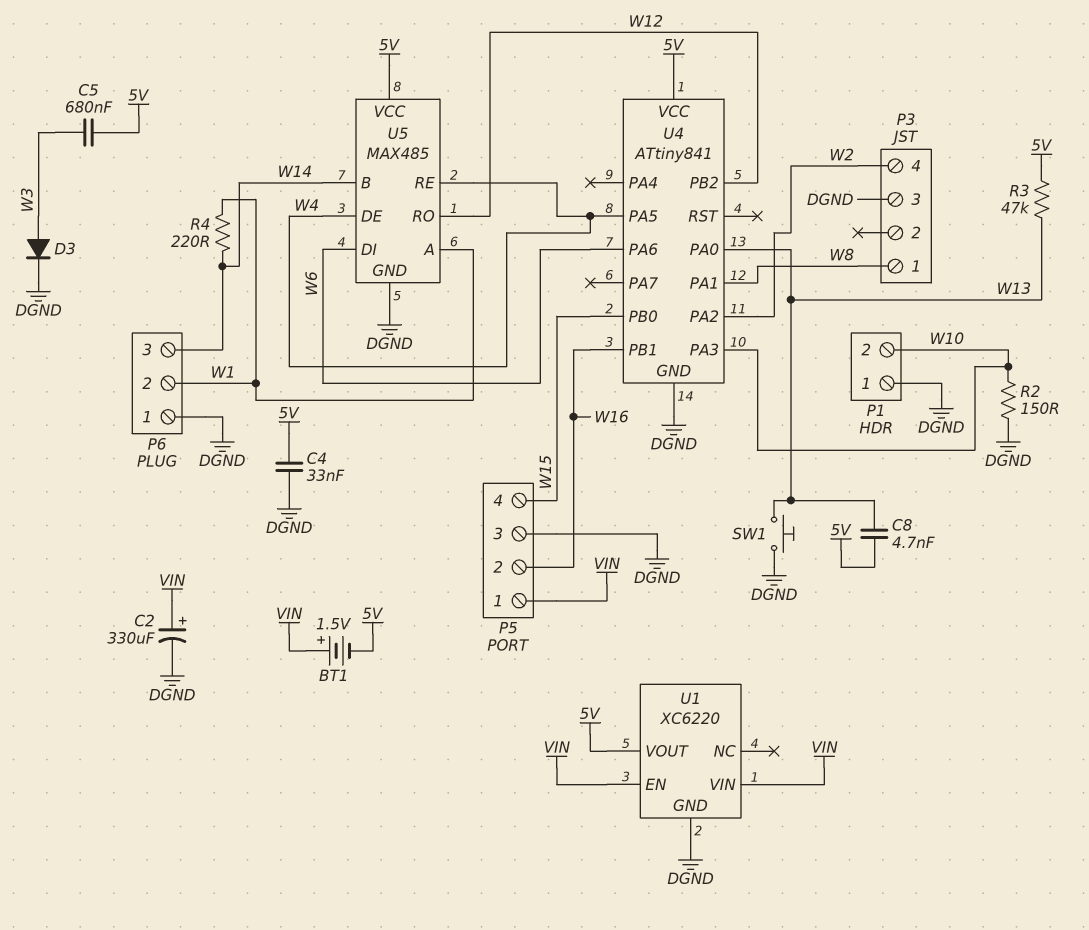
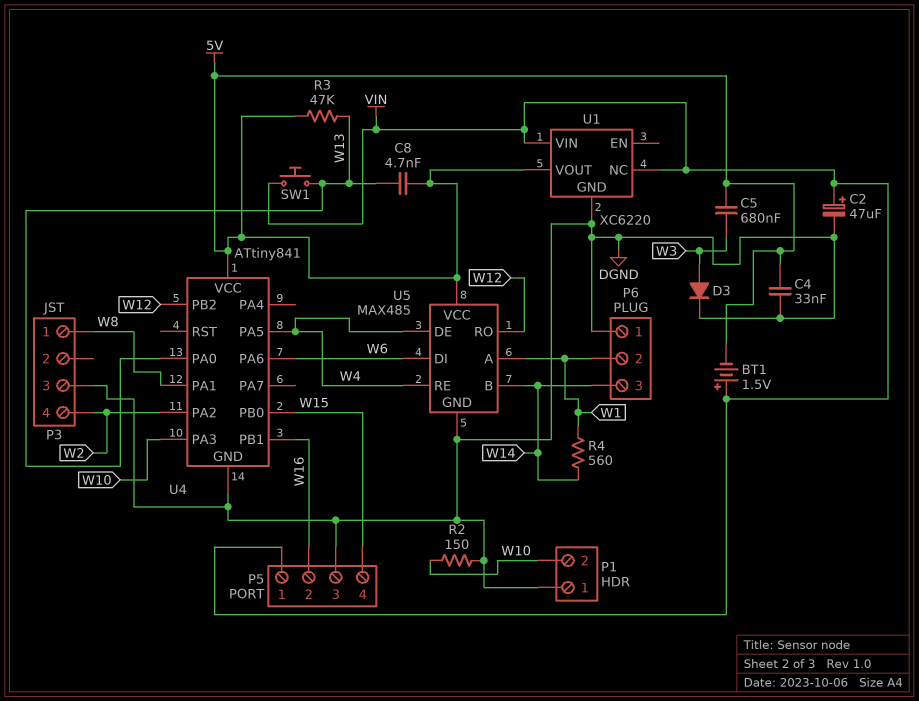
C2: 330uF (plus VIN, minus DGND) -> 47uF (plus VIN, minus DGND)
R4: 220 (W1, W14) -> 560 (W1, W14)
SW1: button (DGND, W13) -> button (VIN, W13)
U1 pin EN: VIN -> none
U1 pin NC: none -> VIN

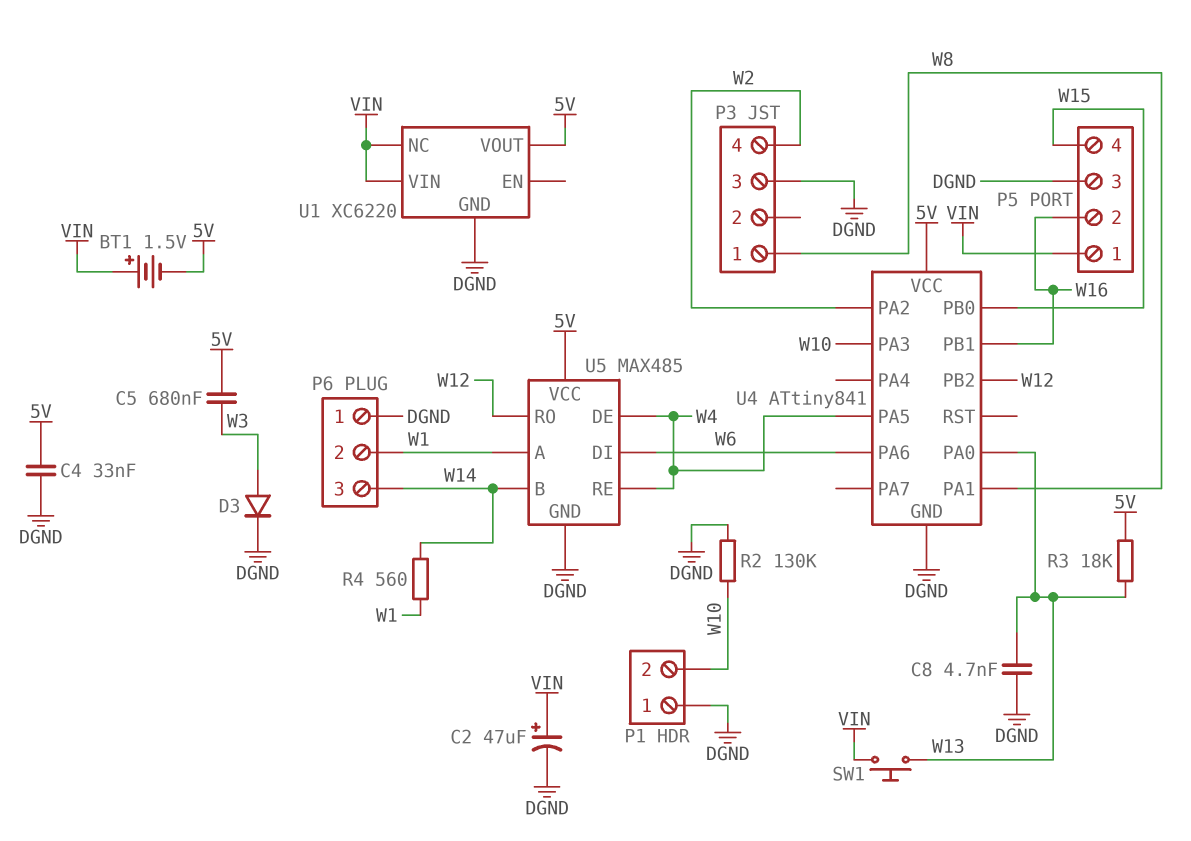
C8: 4.7nF (5V, W13) -> 4.7nF (DGND, W13)
R2: 150 (DGND, W10) -> 130k (DGND, W10)
R3: 47k (5V, W13) -> 18k (5V, W13)

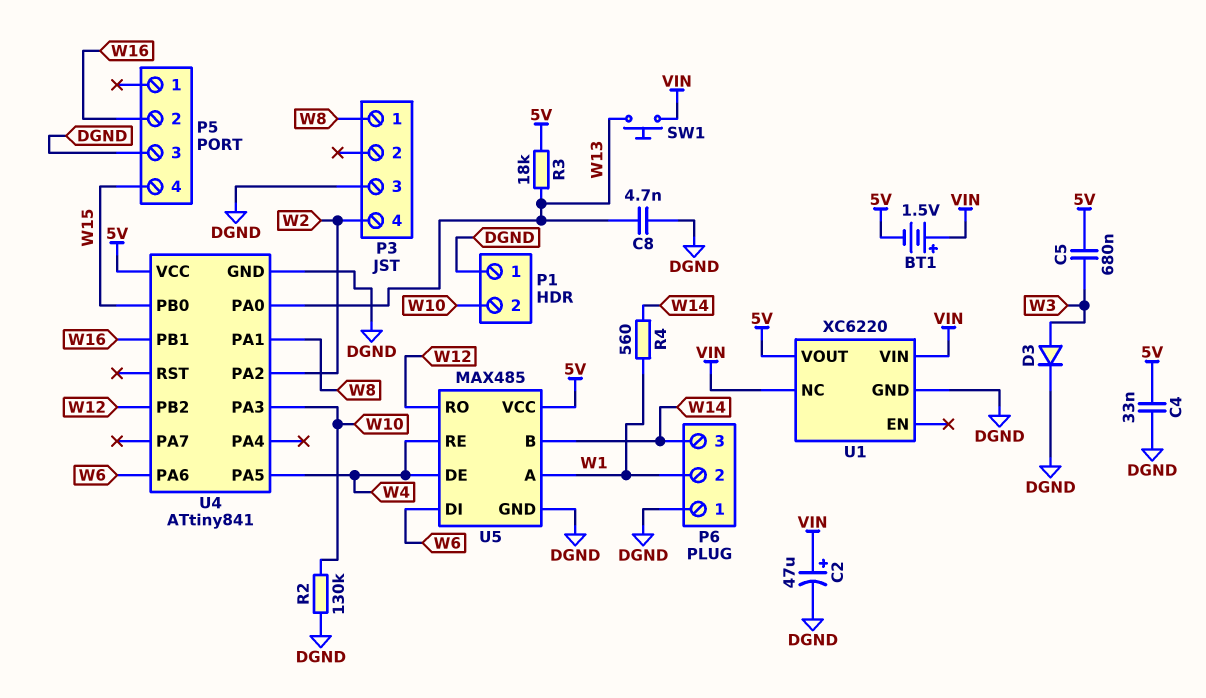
P5 pin 1: VIN -> none

